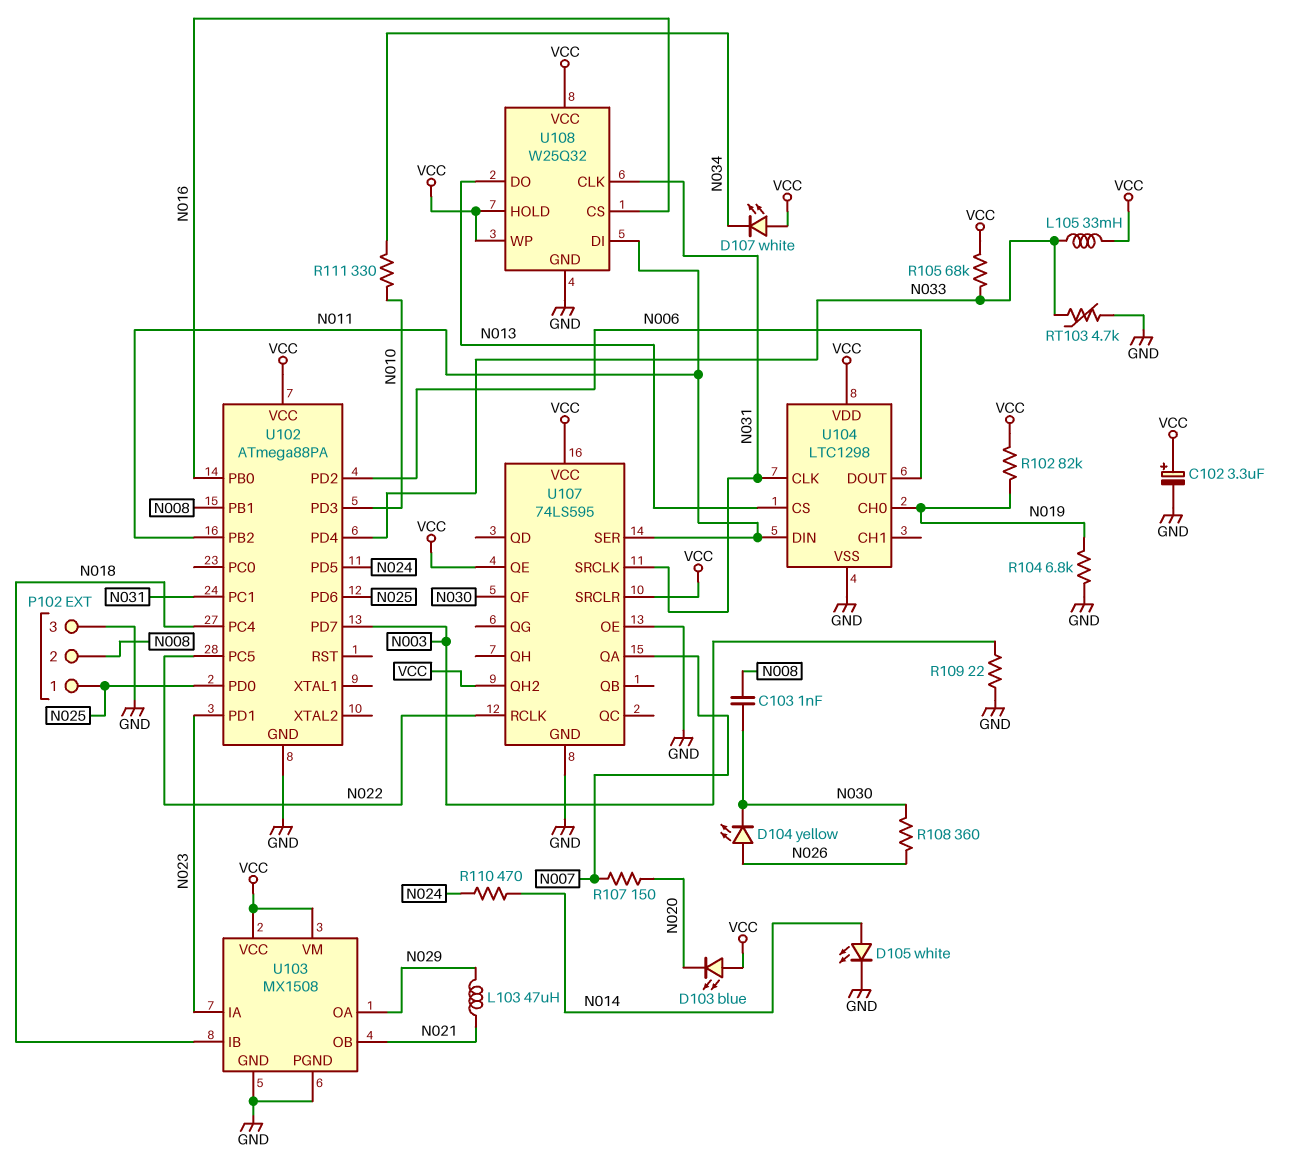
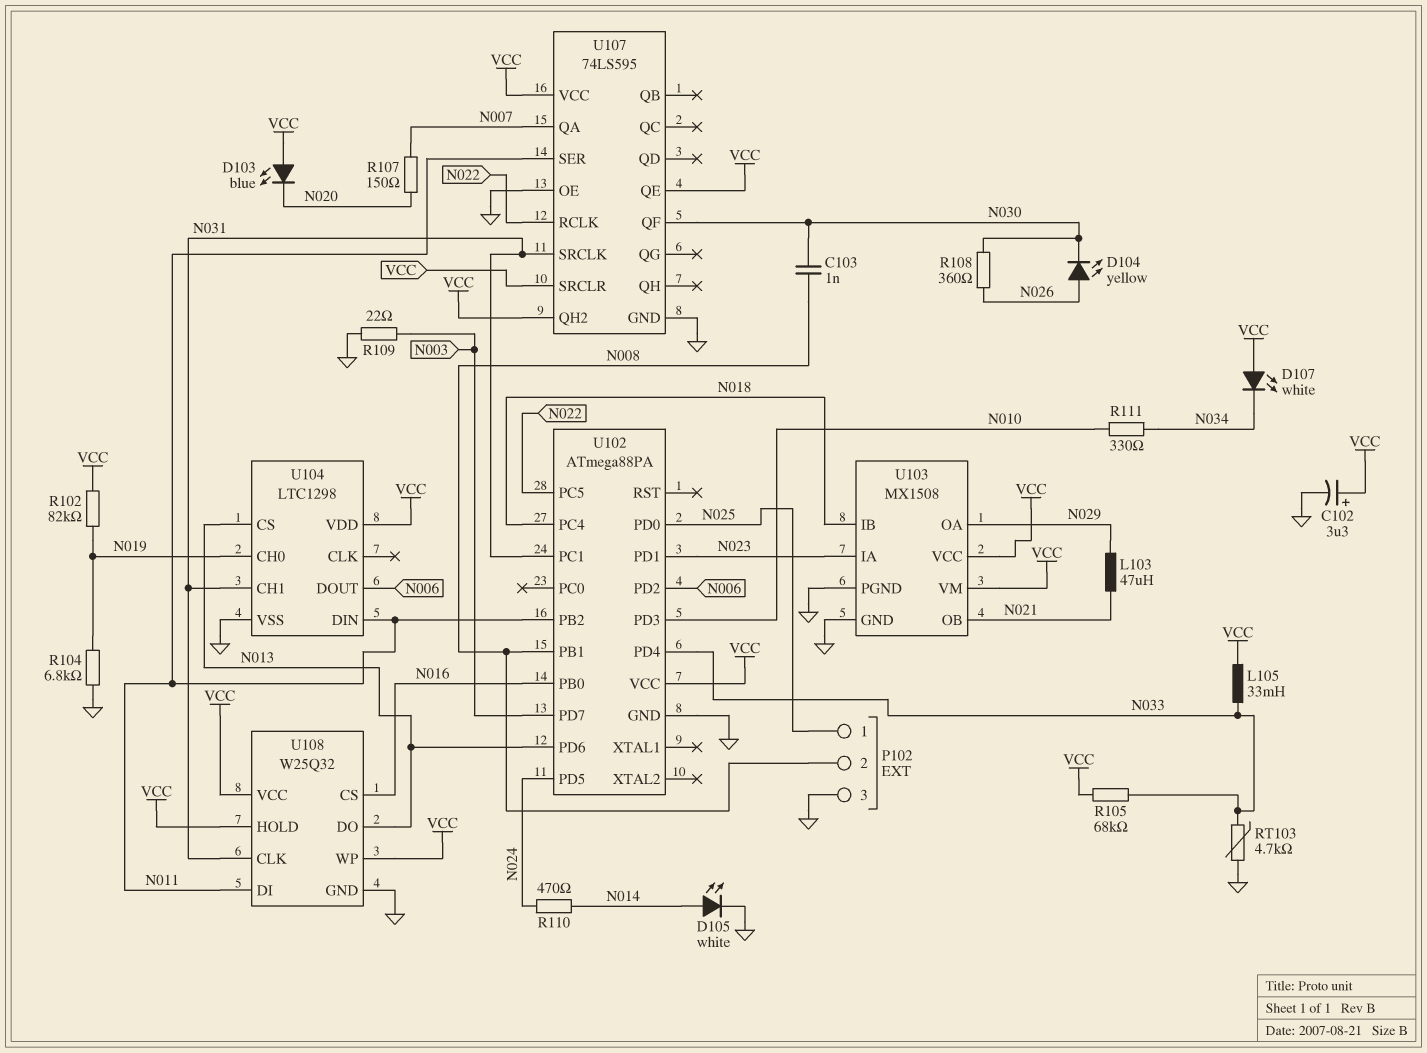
U102 pin PD6: N025 -> N013
U104 pin CH1: none -> N031
U104 pin CLK: N031 -> none

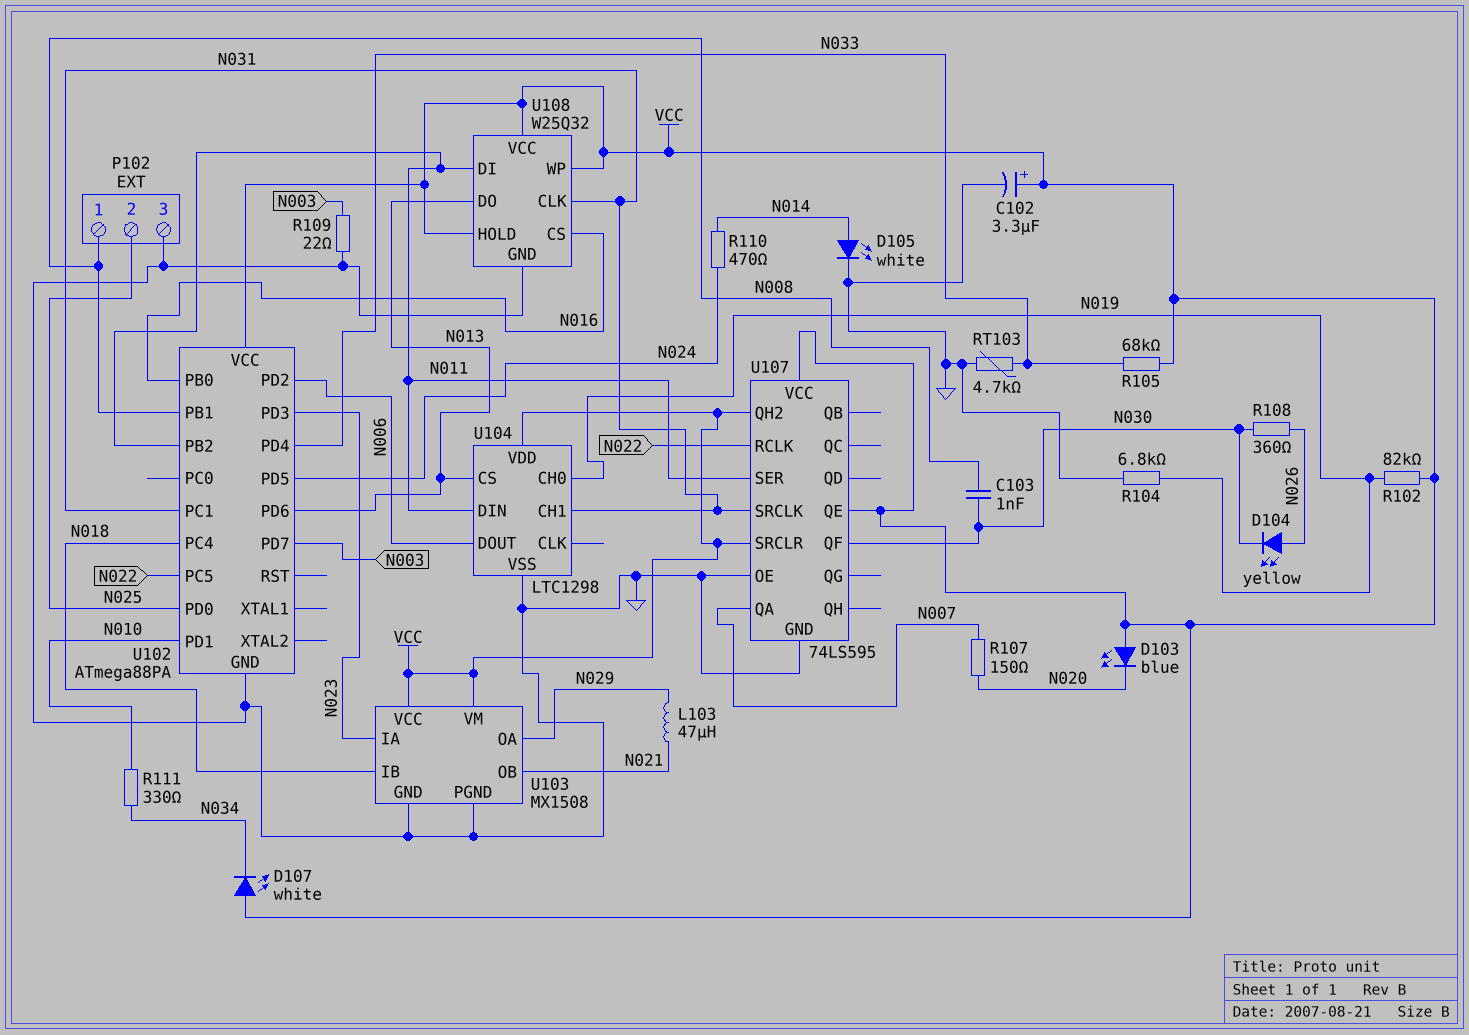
L105: 33mH (N033, VCC) -> none
P102 pin 1: N025 -> N008
P102 pin 2: N008 -> N025
U102 pin PD1: N023 -> N010
U102 pin PD3: N010 -> N023

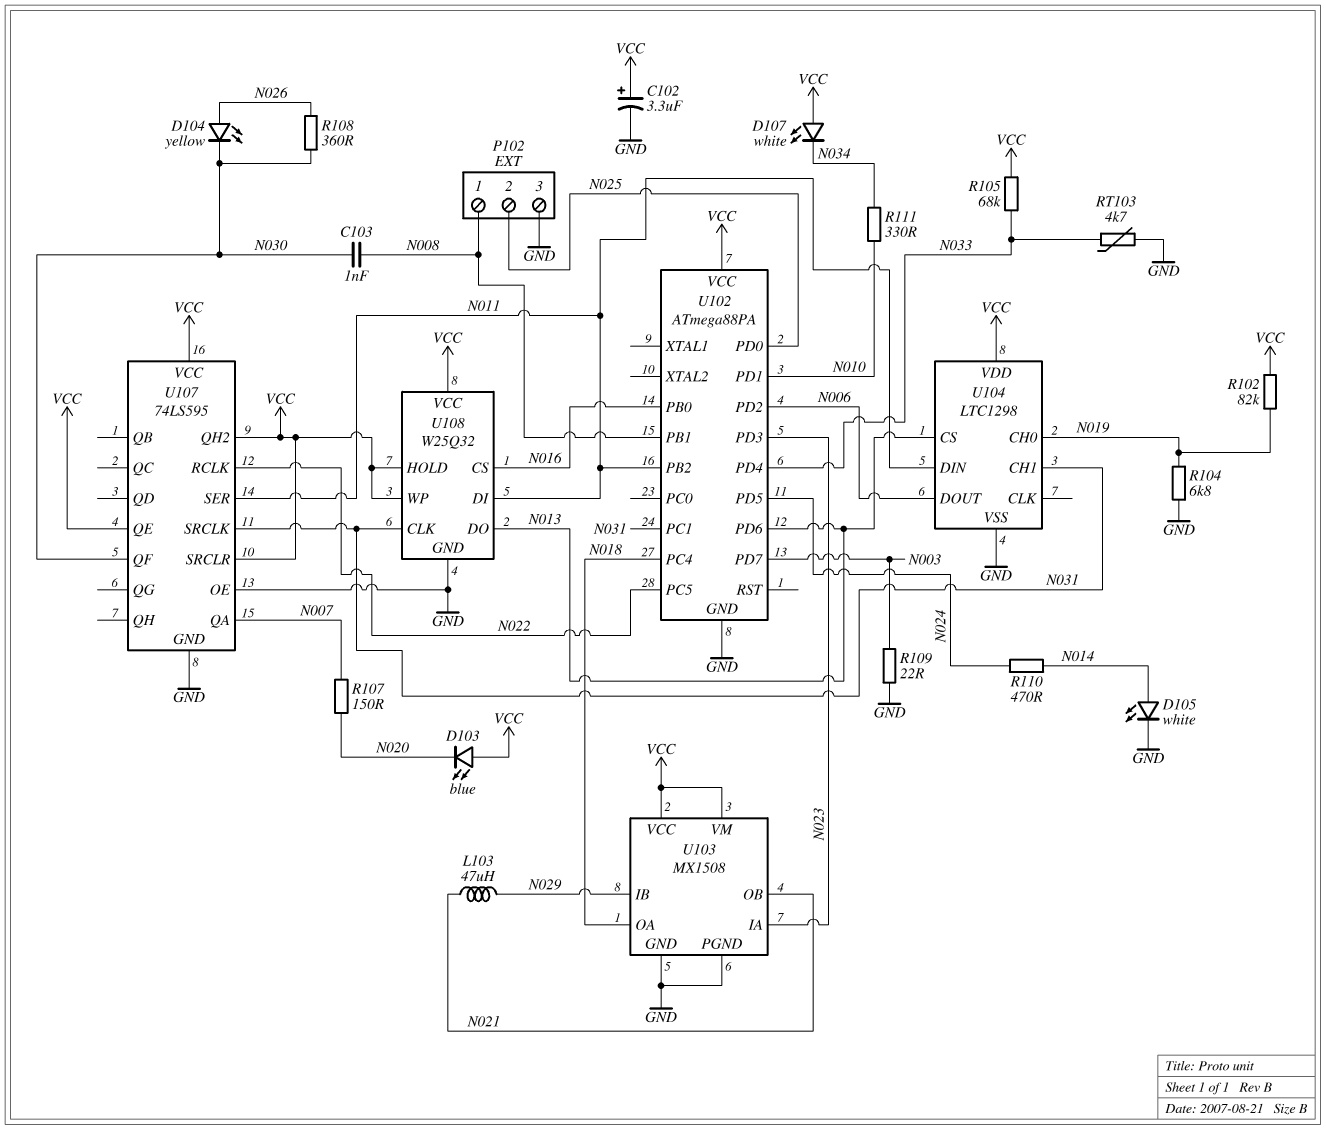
U103 pin IB: N018 -> N029
U103 pin OA: N029 -> N018

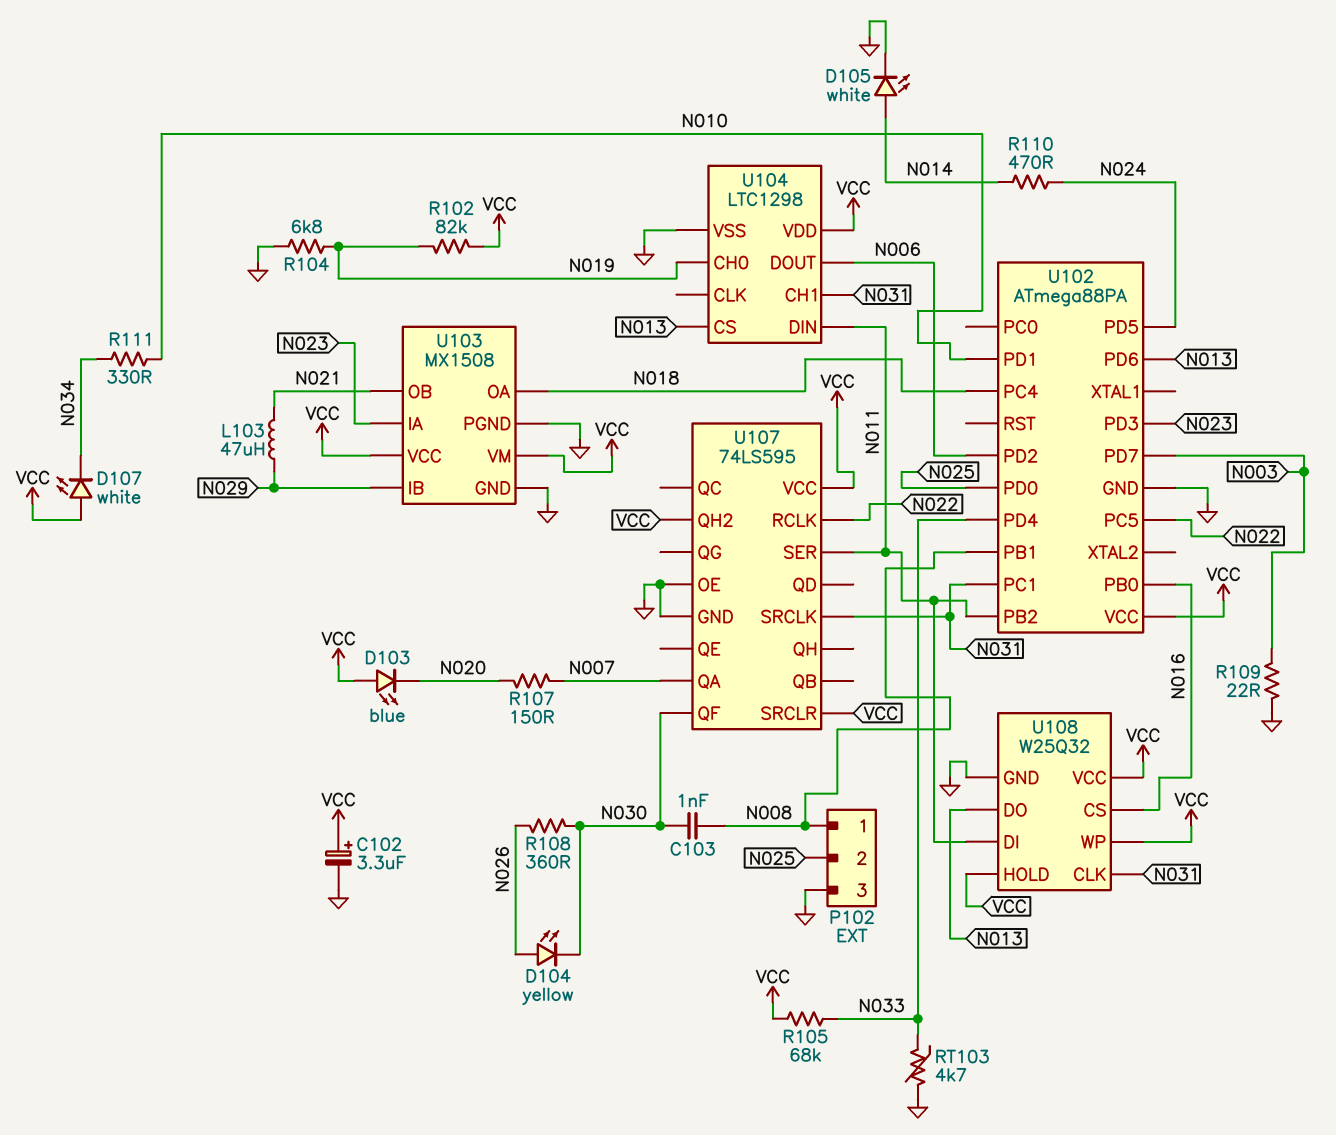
U107 pin QE: VCC -> none

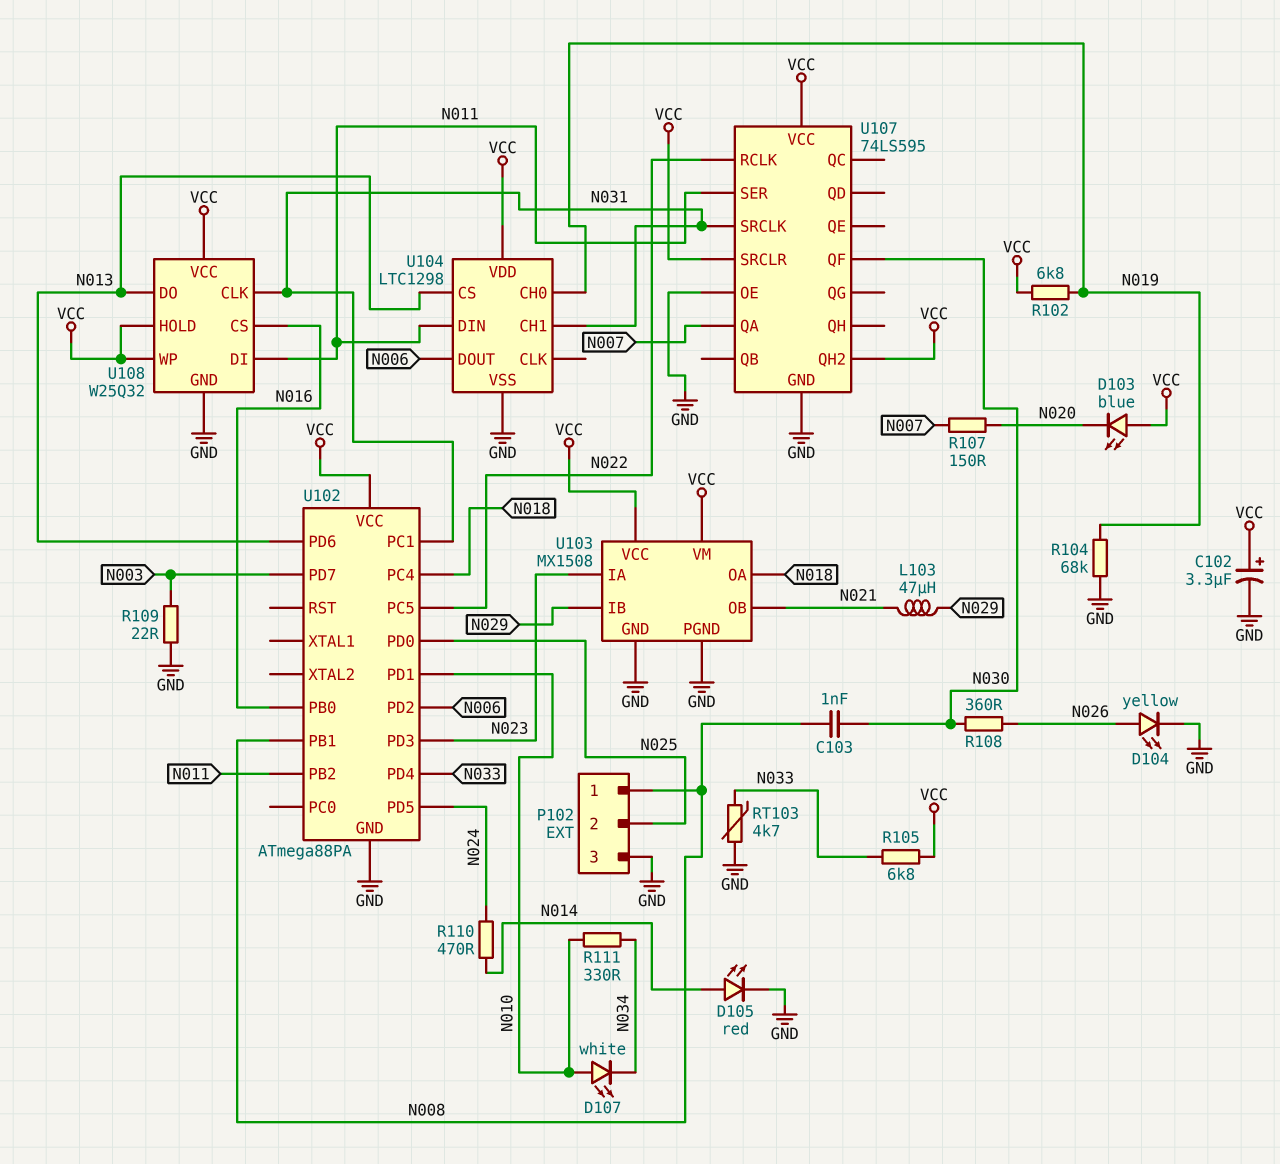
D104: LED yellow (A N026, K N030) -> LED yellow (A N026, K GND)
D105: LED white (A N014, K GND) -> LED red (A N014, K GND)
D107: LED white (A VCC, K N034) -> LED white (A N010, K N034)
R102: 82k (N019, VCC) -> 6.8k (N019, VCC)
R104: 6.8k (GND, N019) -> 68k (GND, N019)
R105: 68k (N033, VCC) -> 6.8k (N033, VCC)

